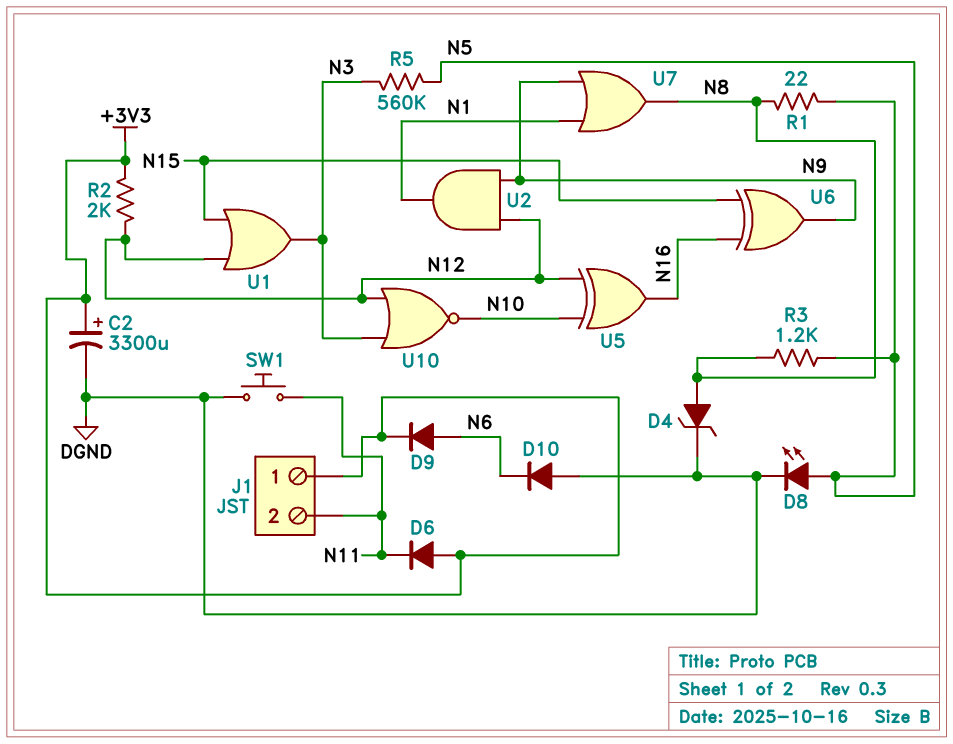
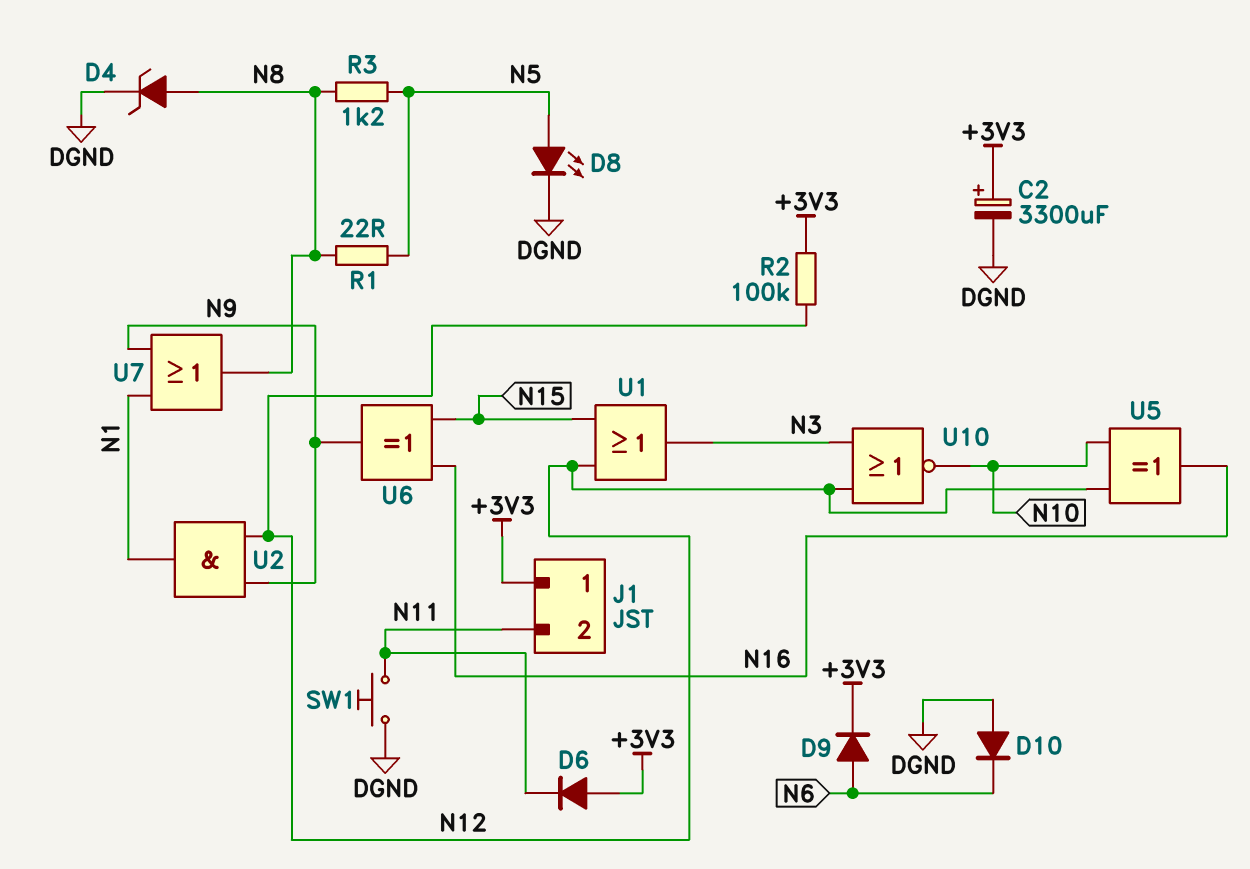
R2: 2k (+3V3, N12) -> 100k (+3V3, N12)
R5: 560k (N3, N5) -> none

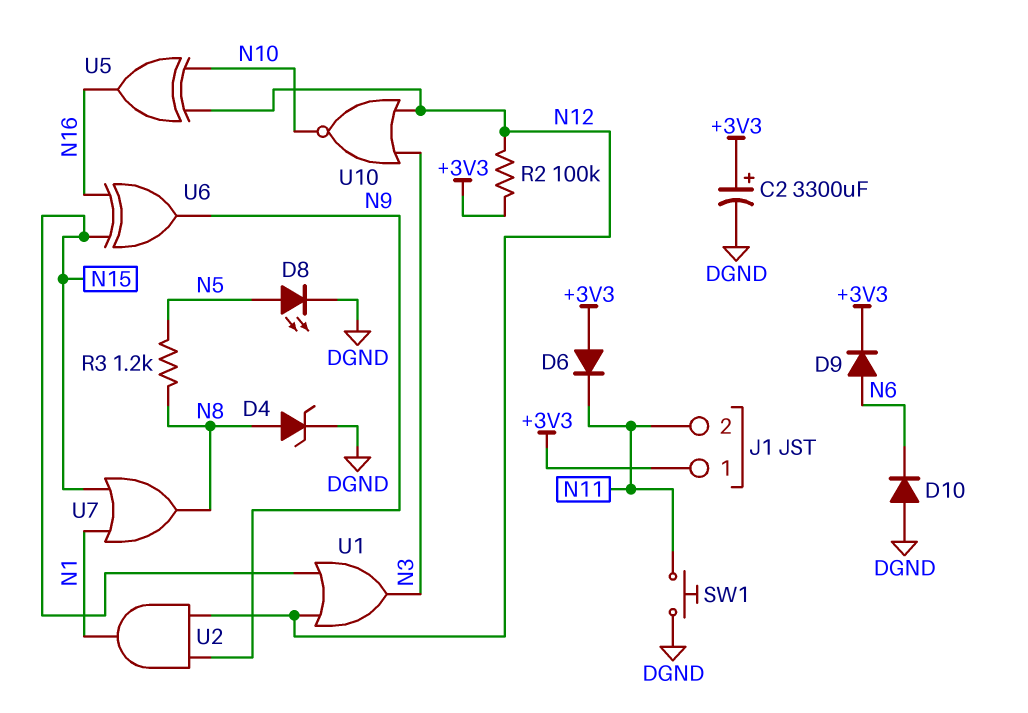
R1: 22 (N5, N8) -> none
U7: OR (in N1, in N9, out N8) -> OR (in N1, in N15, out N8)

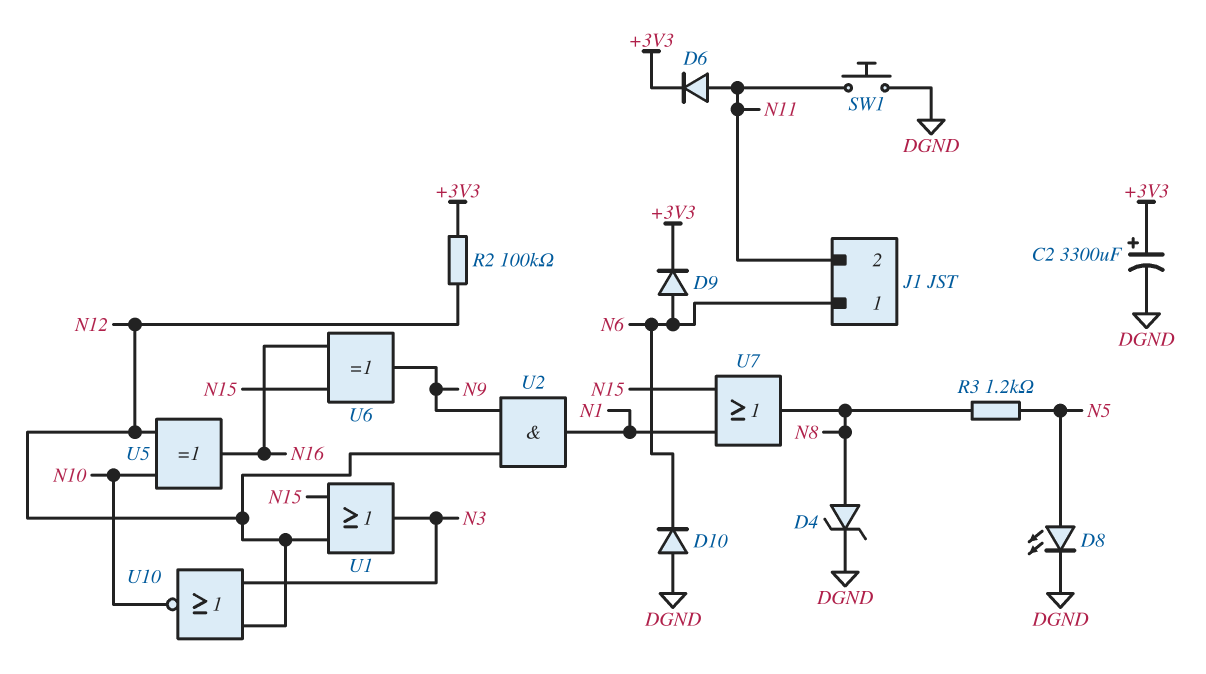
D6: diode (A +3V3, K N11) -> diode (A N11, K +3V3)
J1 pin 1: +3V3 -> N6

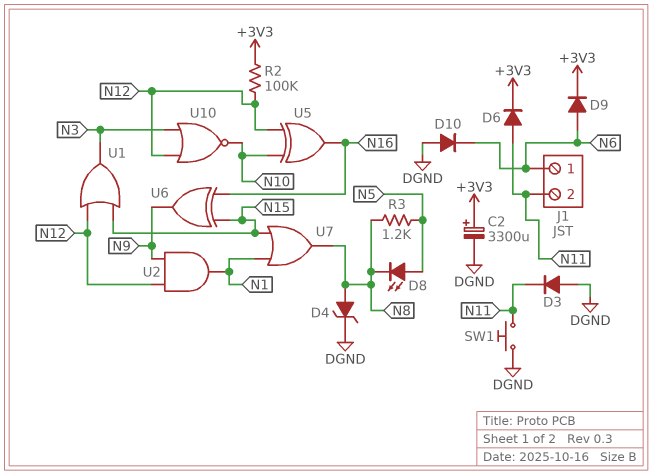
D3: none -> diode (A DGND, K N11)
D8: LED (A N5, K DGND) -> LED (A N5, K N8)

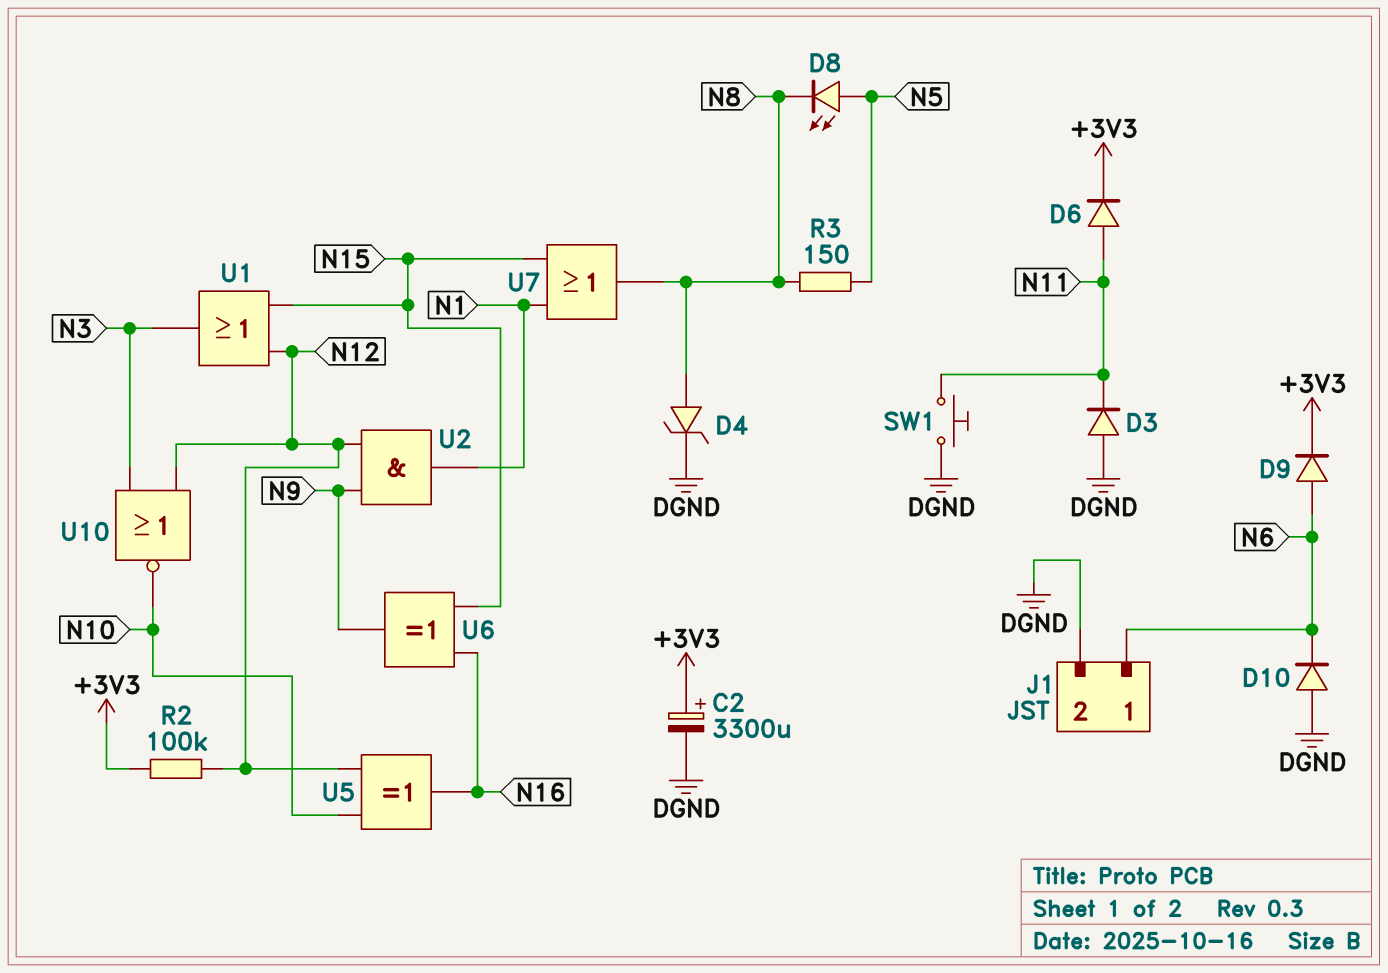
J1 pin 2: N11 -> DGND
R3: 1.2k (N5, N8) -> 150 (N5, N8)

